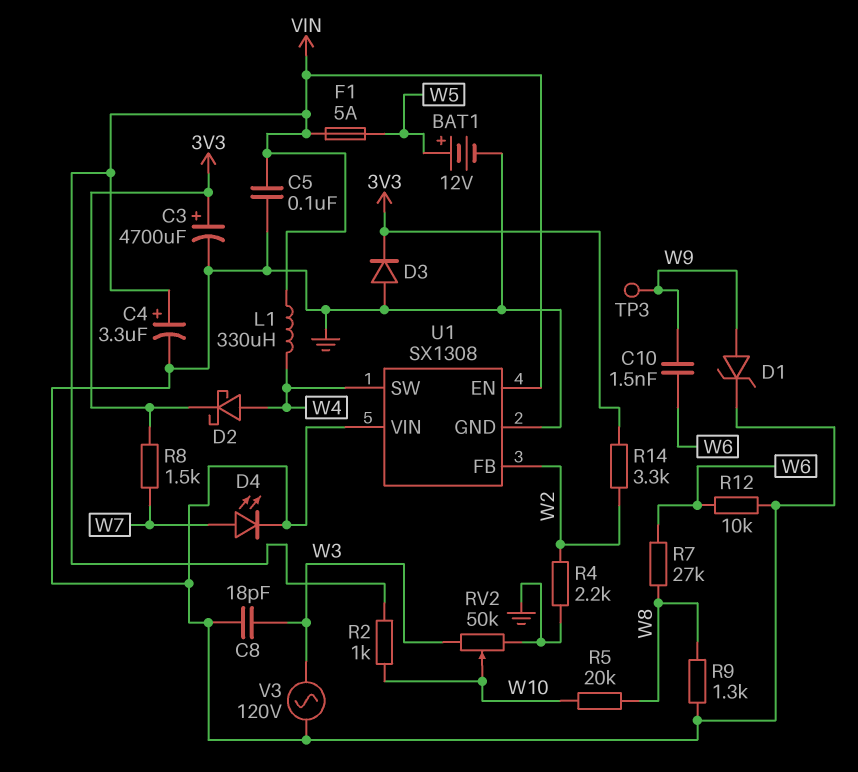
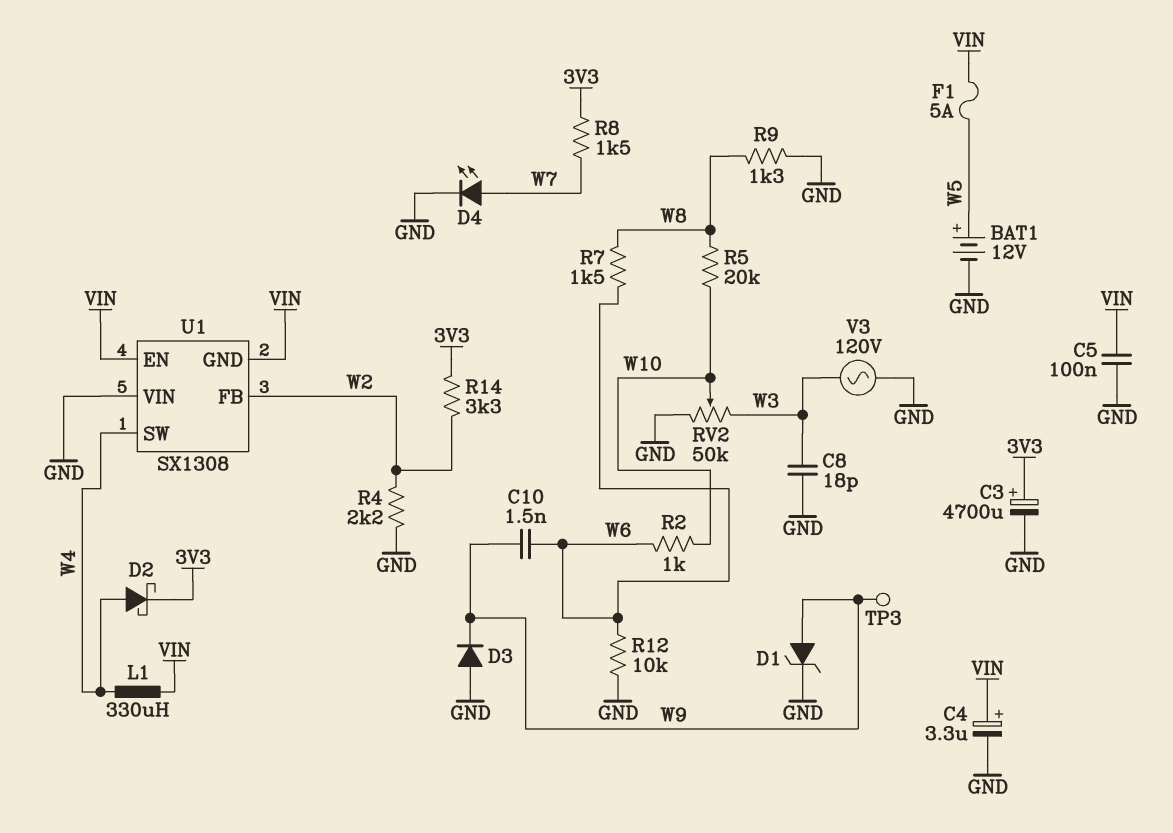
D3: diode (A GND, K 3V3) -> diode (A GND, K W9)
R2: 1k (VIN, W10) -> 1k (W6, W10)
R7: 27k (W6, W8) -> 1.5k (W6, W8)
U1 pin GND: GND -> VIN

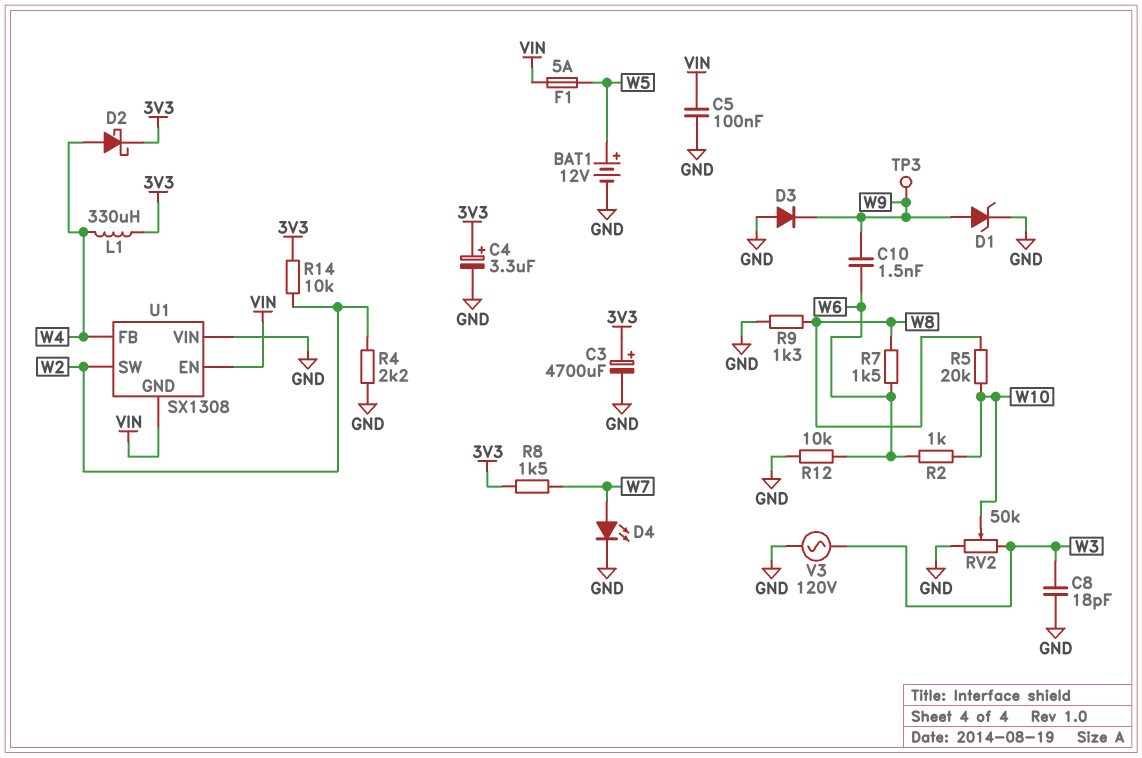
C4: 3.3uF (plus VIN, minus GND) -> 3.3uF (plus 3V3, minus GND)
L1: 330uH (VIN, W4) -> 330uH (3V3, W4)
R14: 3.3k (3V3, W2) -> 10k (3V3, W2)
U1 pin FB: W2 -> W4
U1 pin SW: W4 -> W2

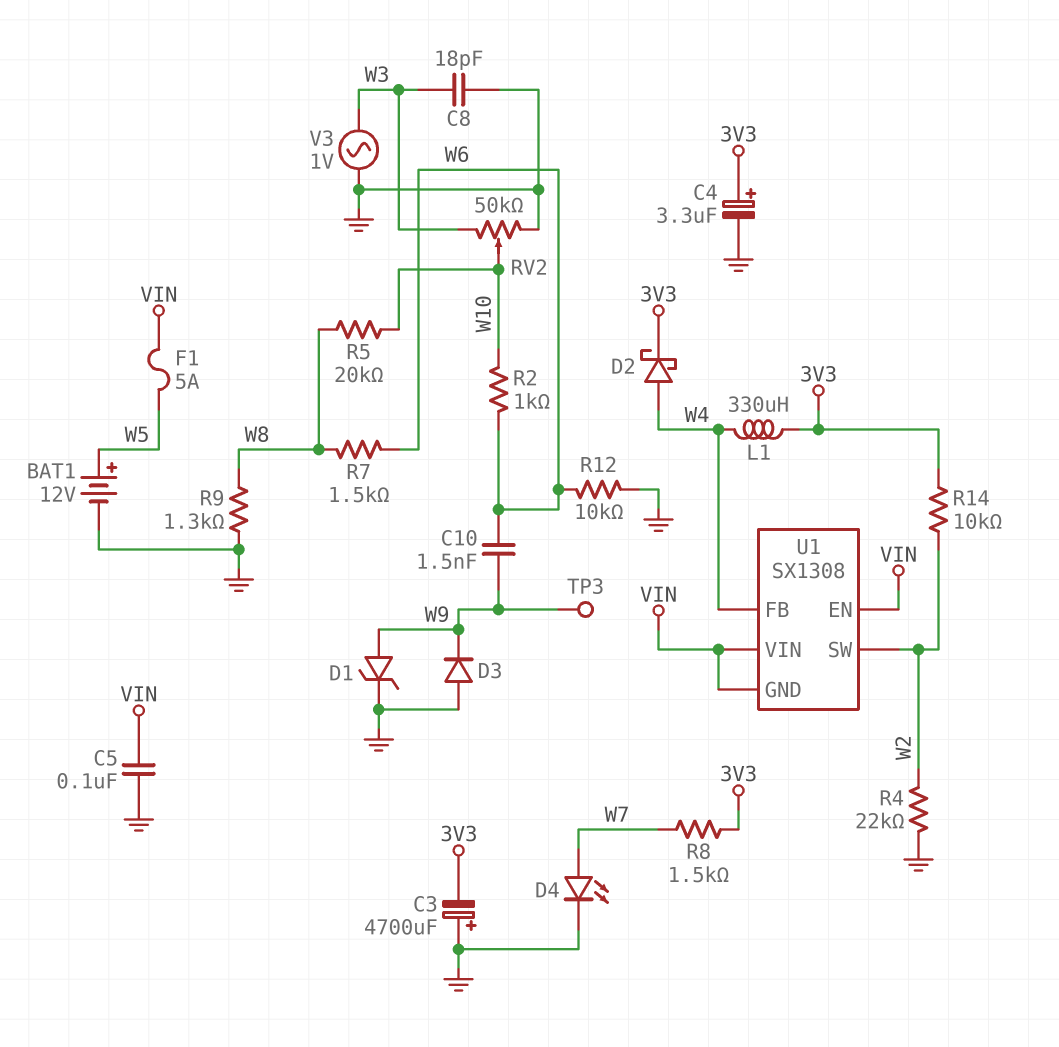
C3: 4700uF (plus 3V3, minus GND) -> 4700uF (plus GND, minus 3V3)
R4: 2.2k (GND, W2) -> 22k (GND, W2)
U1 pin VIN: GND -> VIN
V3: AC 120V (GND, W3) -> AC 1V (GND, W3)

